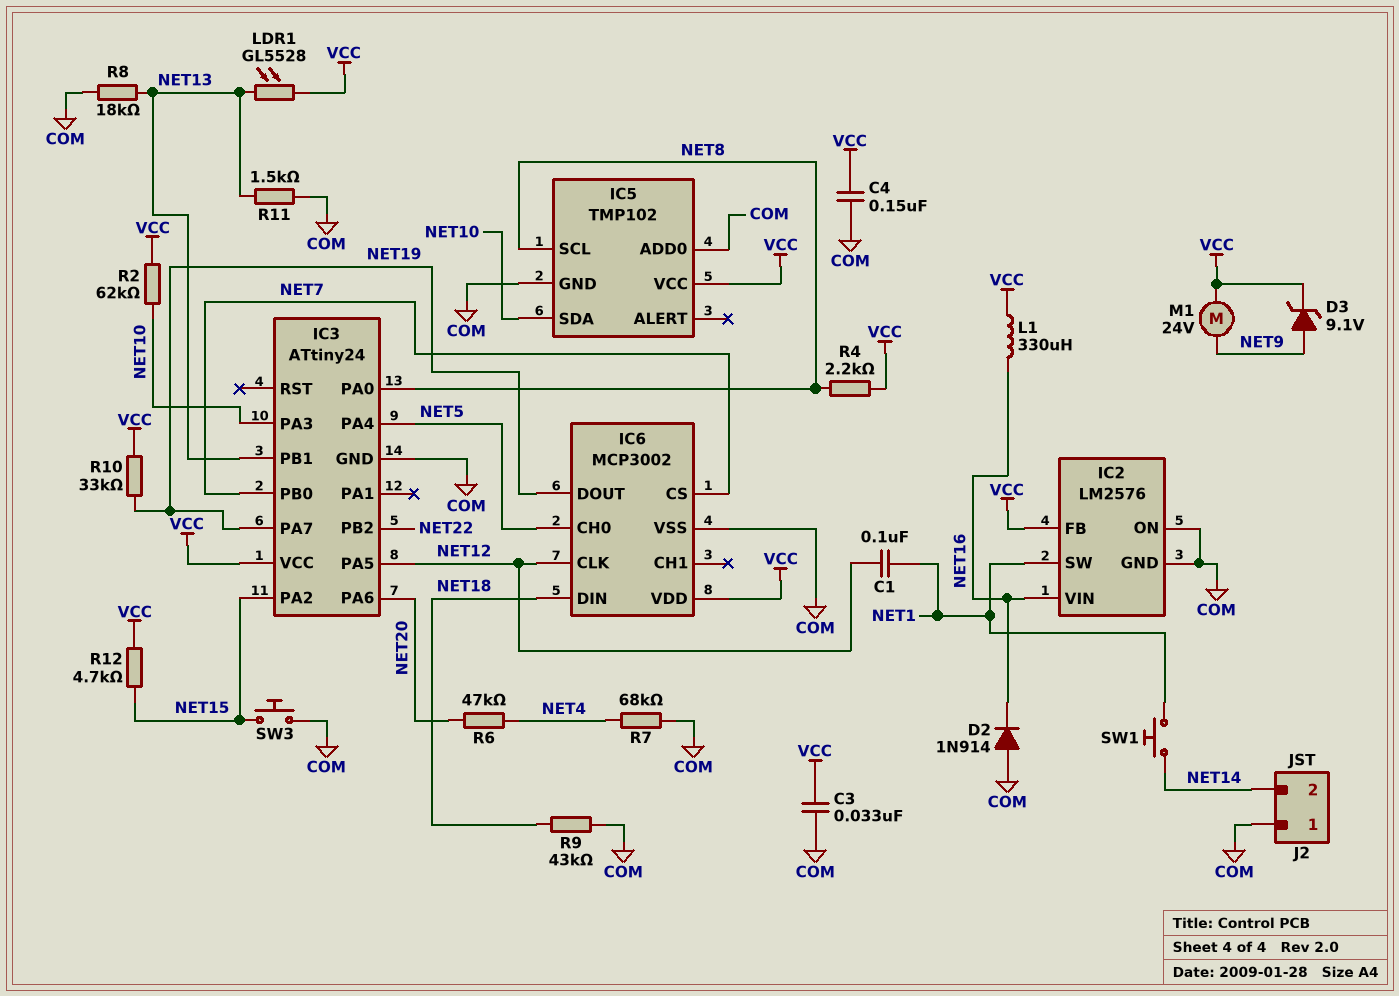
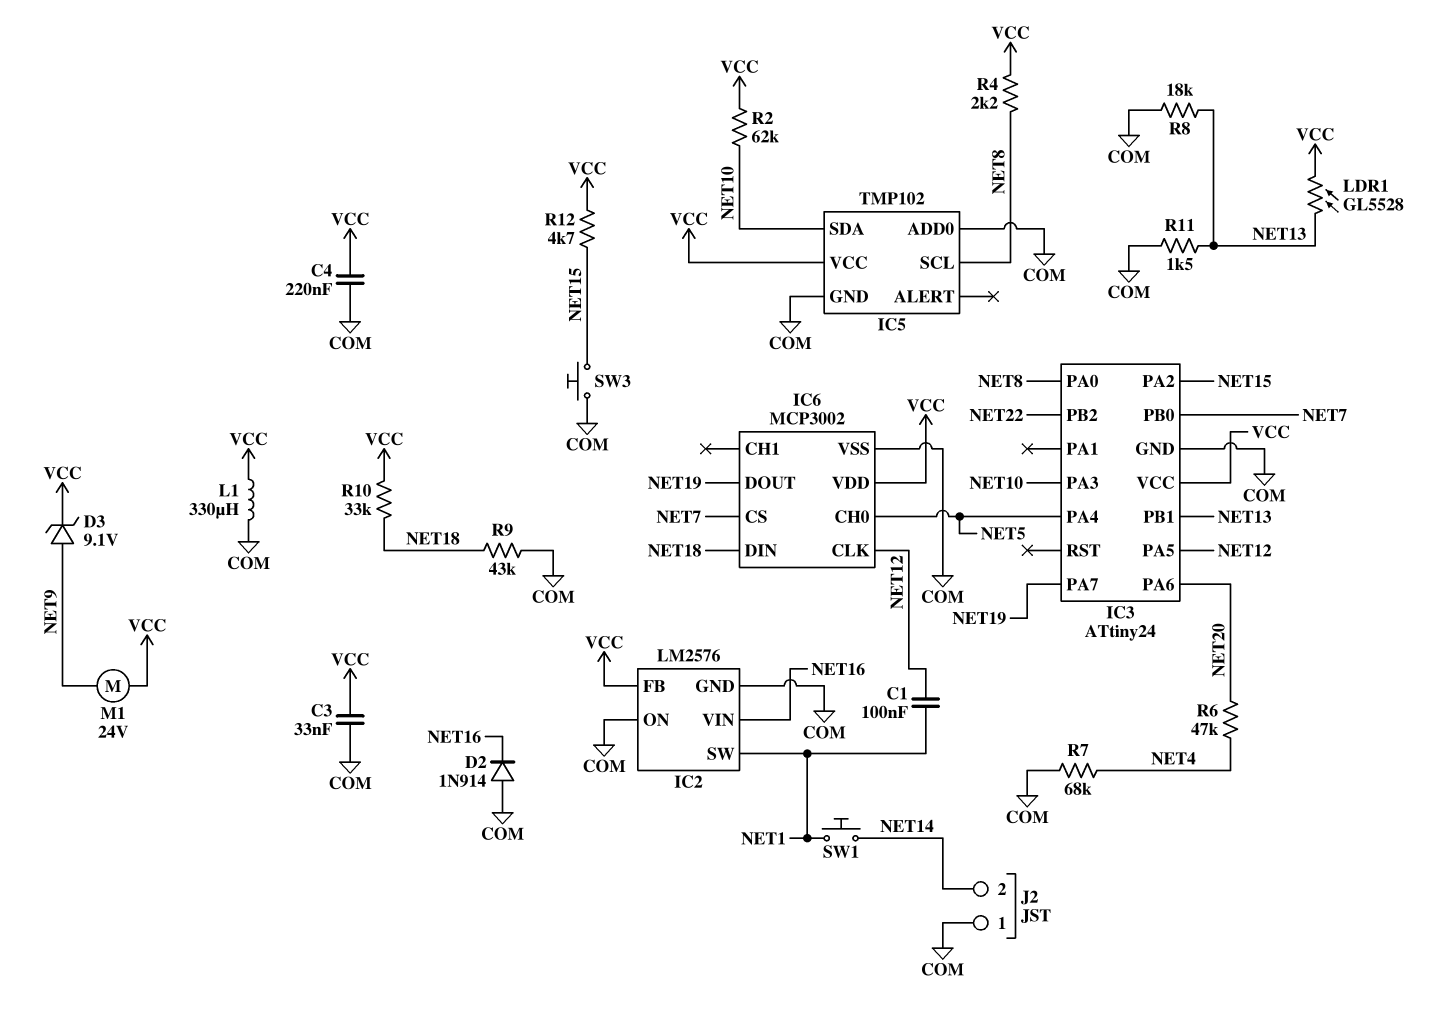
C4: 150nF (COM, VCC) -> 220nF (COM, VCC)
L1: 330uH (NET16, VCC) -> 330uH (COM, VCC)
R10: 33k (NET19, VCC) -> 33k (NET18, VCC)

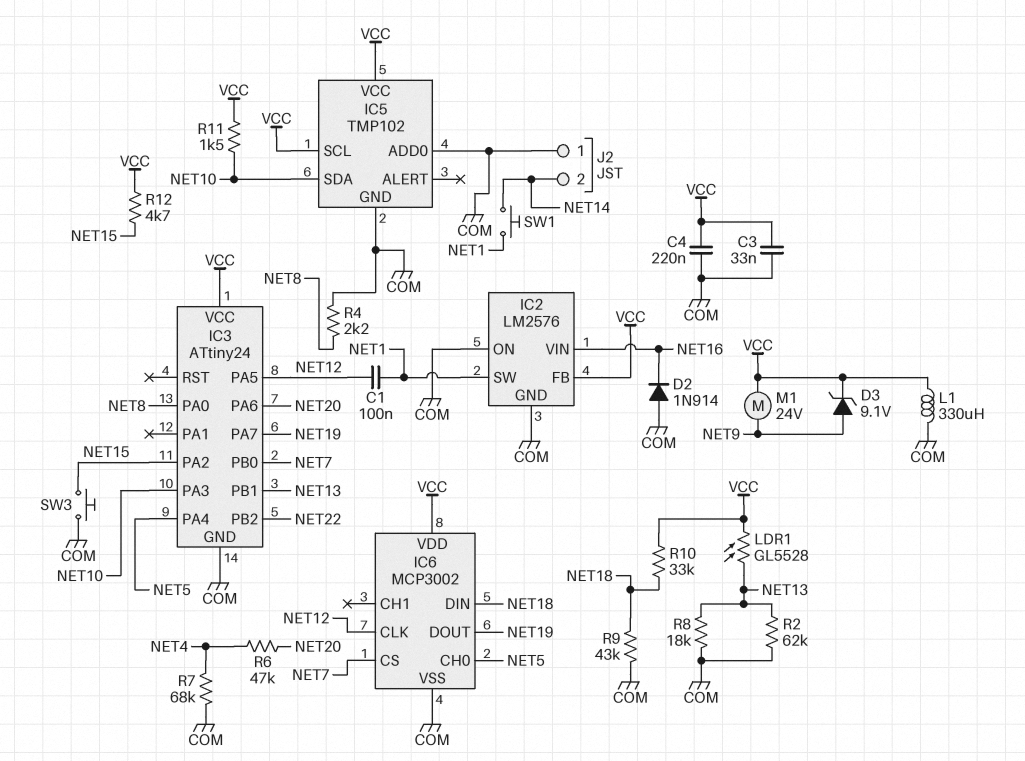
IC5 pin SCL: NET8 -> VCC
R2: 62k (NET10, VCC) -> 62k (COM, NET13)
R4: 2.2k (NET8, VCC) -> 2.2k (COM, NET8)
R11: 1.5k (COM, NET13) -> 1.5k (NET10, VCC)

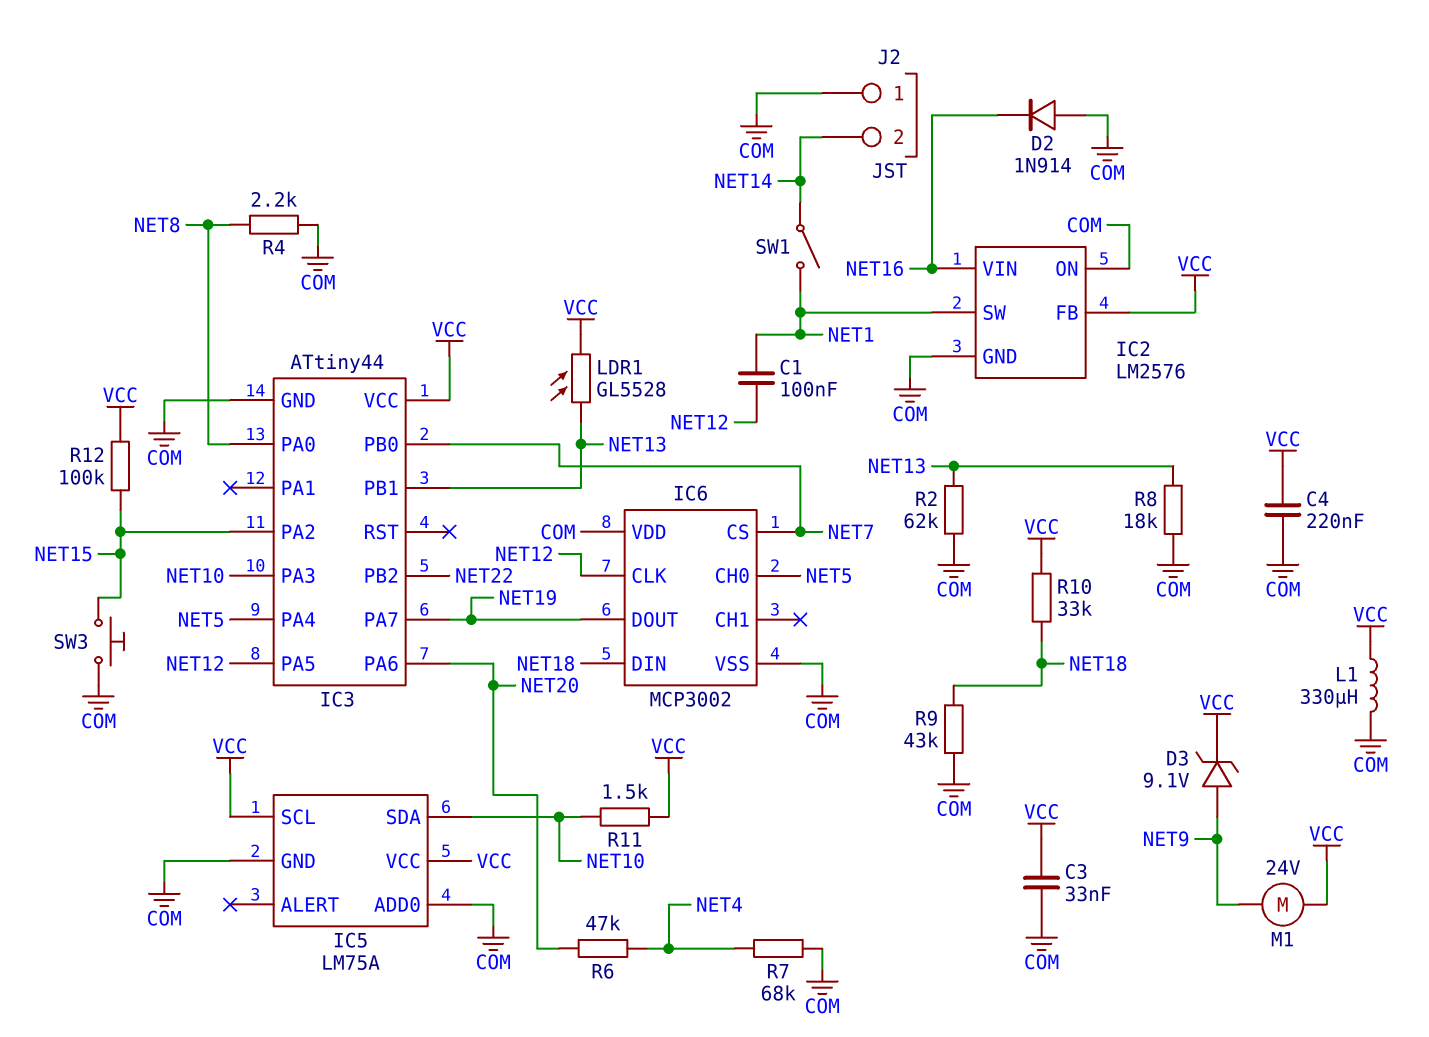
IC3: ATtiny24 -> ATtiny44
IC5: TMP102 -> LM75A
IC6 pin VDD: VCC -> COM
R12: 4.7k (NET15, VCC) -> 100k (NET15, VCC)
SW1: button (NET1, NET14) -> switch (NET1, NET14)

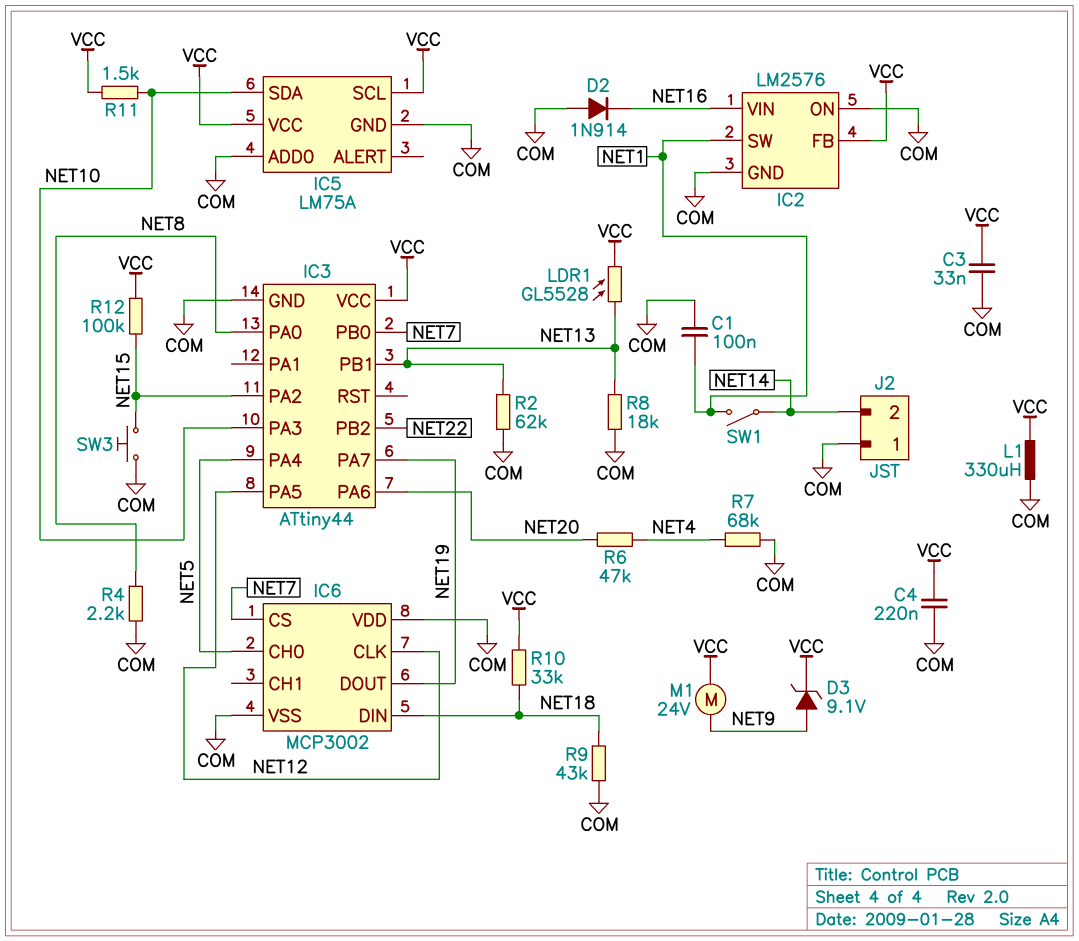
C1: 100nF (NET1, NET12) -> 100nF (COM, NET1)

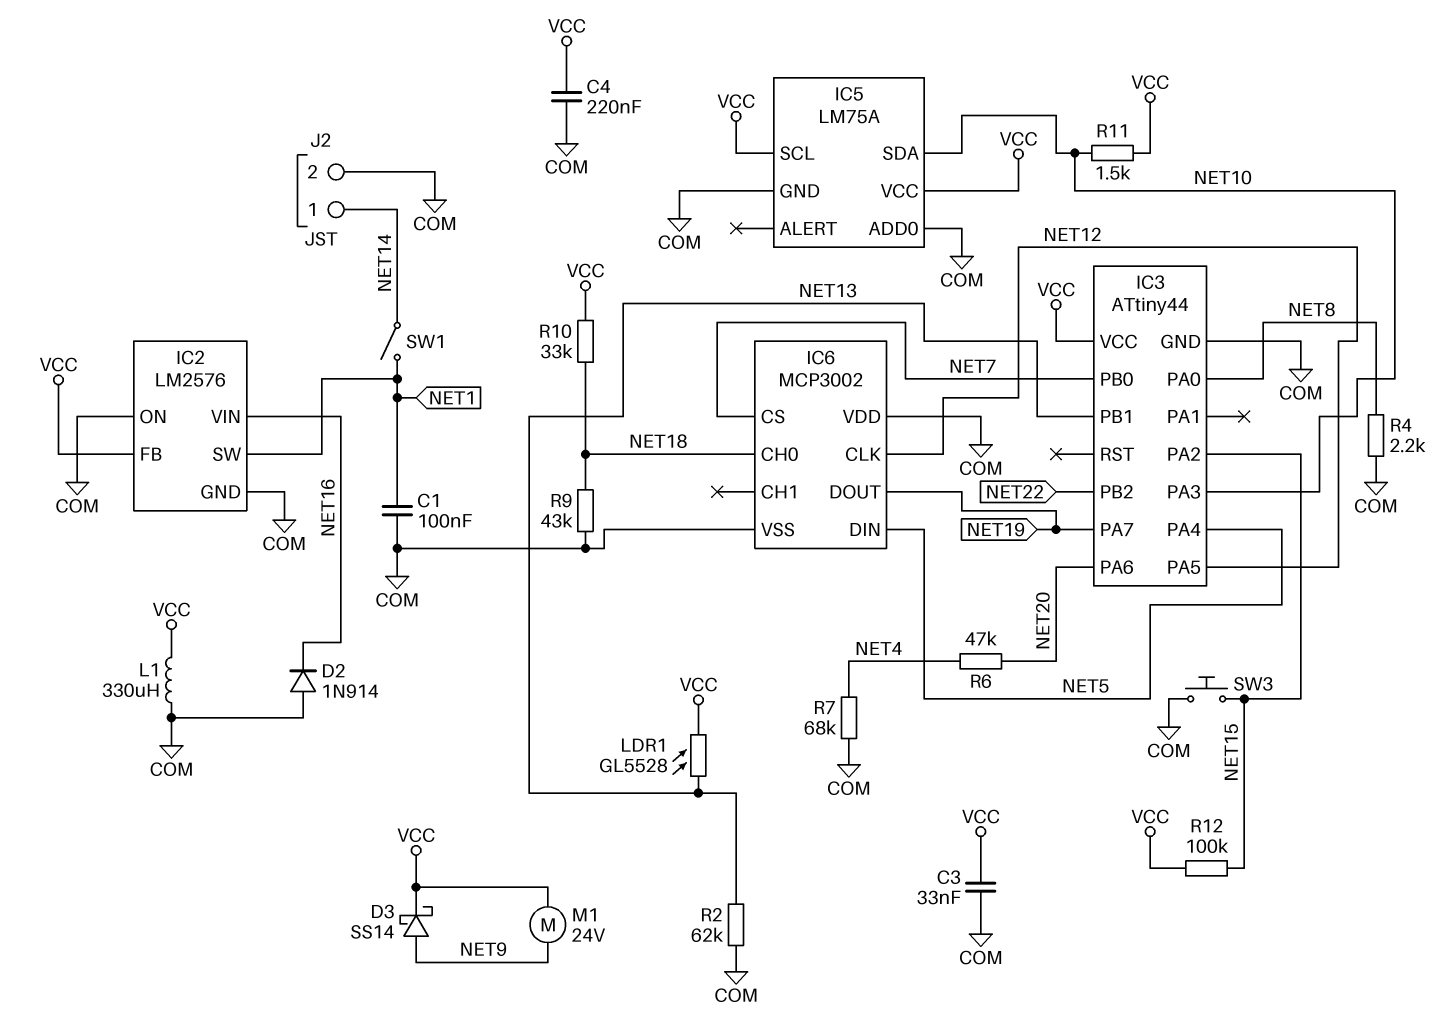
D3: zener 9.1V (A NET9, K VCC) -> schottky SS14 (A NET9, K VCC)
IC6 pin CH0: NET5 -> NET18
IC6 pin DIN: NET18 -> NET5
J2 pin 1: COM -> NET14
J2 pin 2: NET14 -> COM
R8: 18k (COM, NET13) -> none

